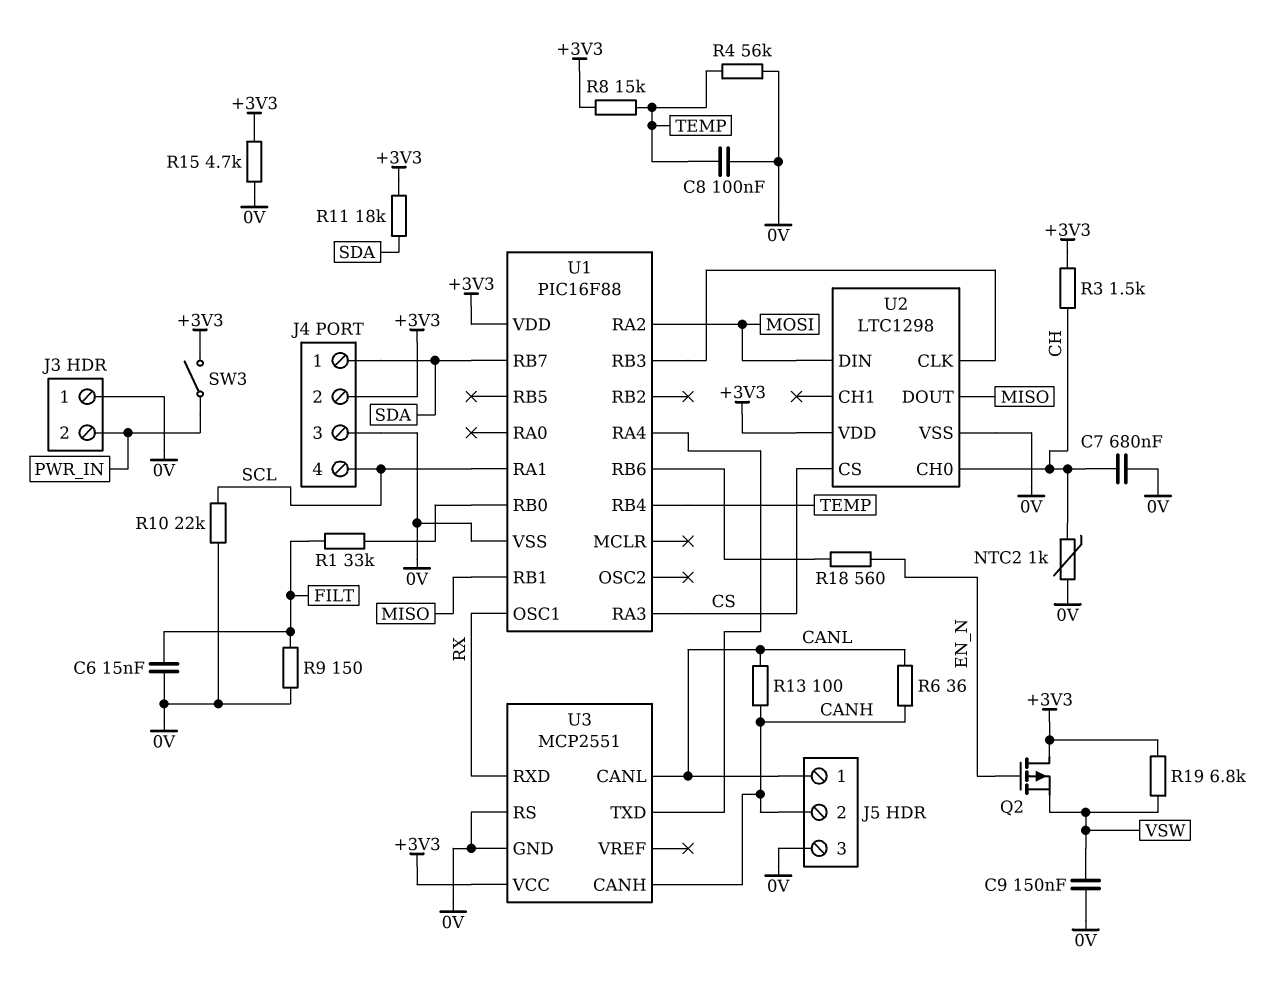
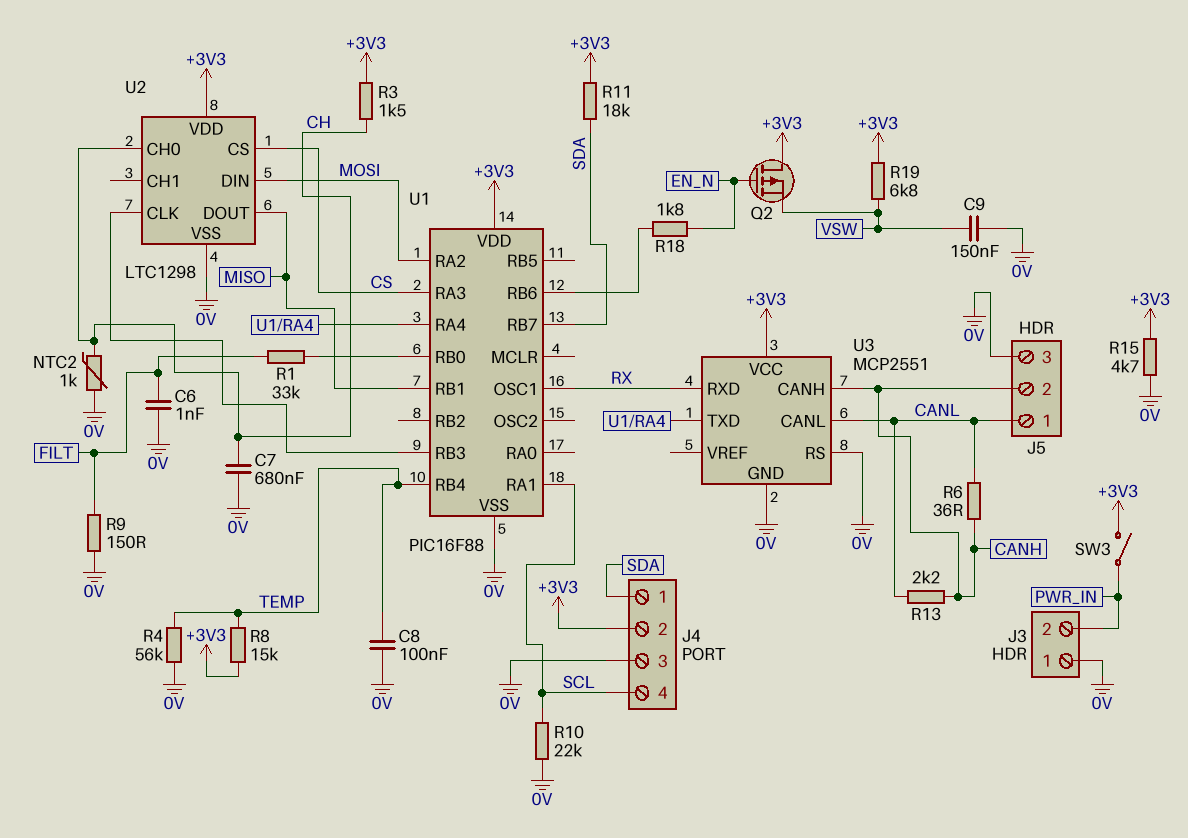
C6: 15nF (0V, FILT) -> 1nF (0V, FILT)
R13: 100 (CANH, CANL) -> 2.2k (CANH, CANL)
R18: 560 (EN_N, U1/RB6) -> 1.8k (EN_N, U1/RB6)

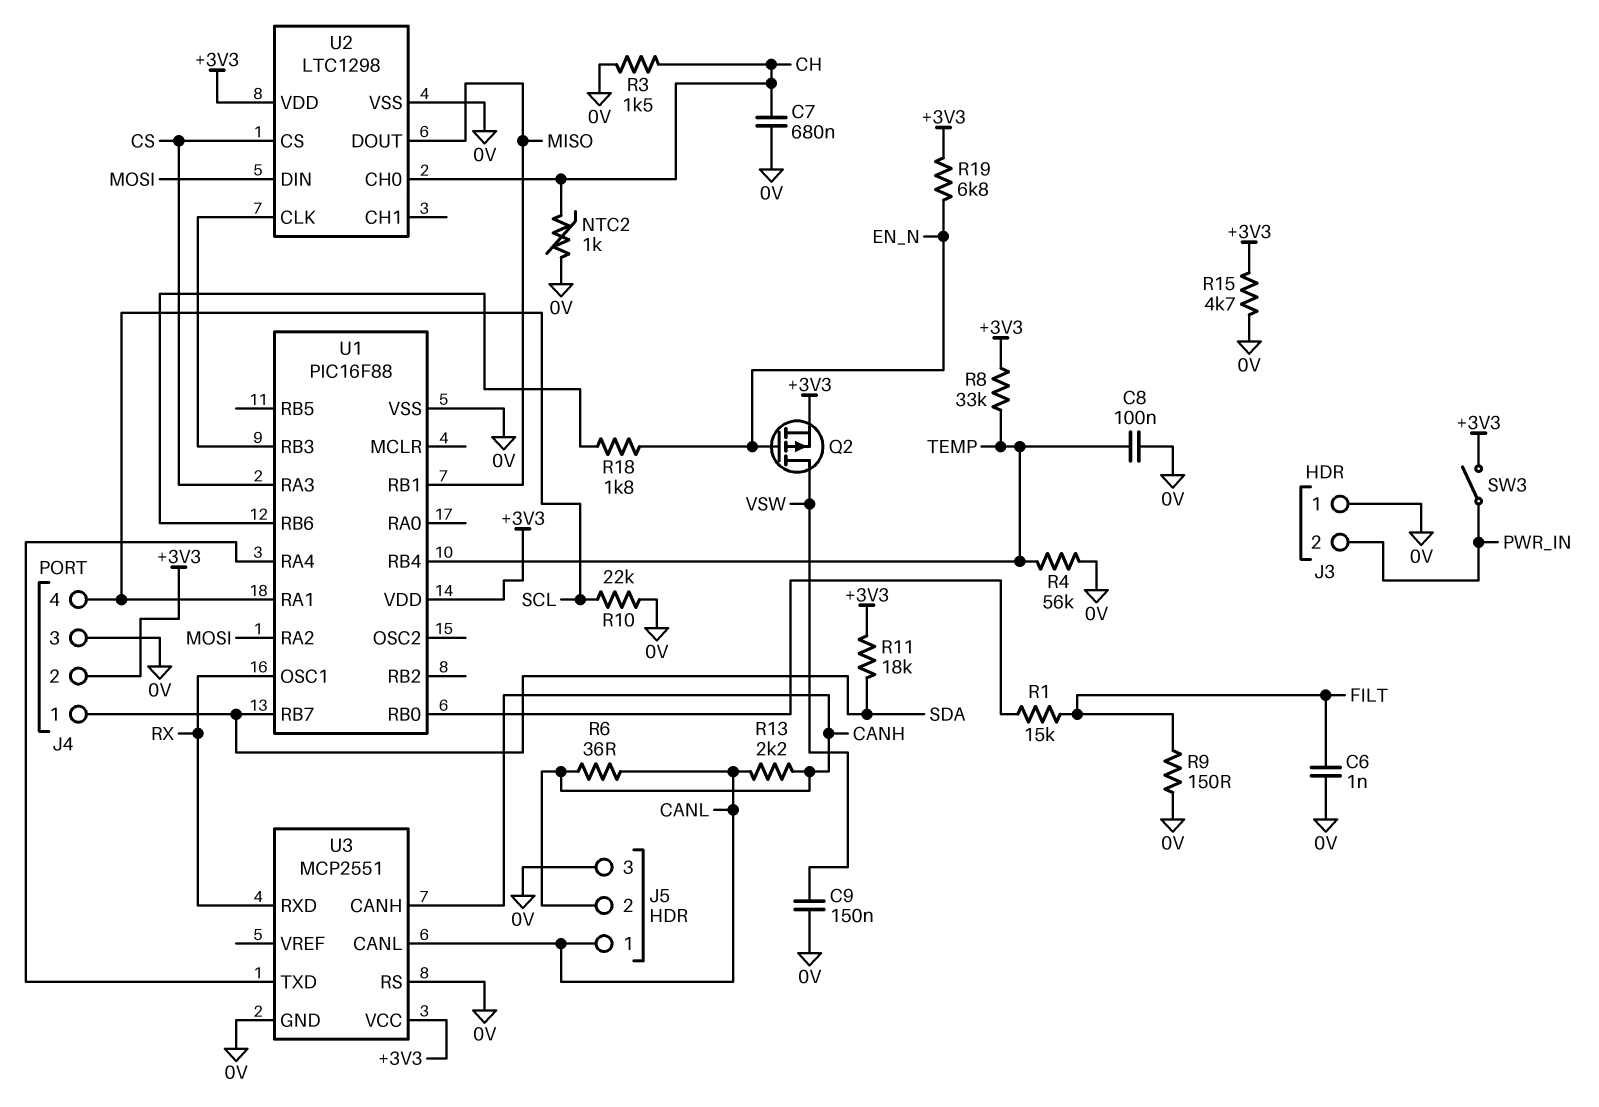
Q2: PMOS (G EN_N, D +3V3, S VSW) -> PMOS (G EN_N, D VSW, S +3V3)
R1: 33k (FILT, U1/RB0) -> 15k (FILT, U1/RB0)
R3: 1.5k (+3V3, CH) -> 1.5k (0V, CH)
R8: 15k (+3V3, TEMP) -> 33k (+3V3, TEMP)
R19: 6.8k (+3V3, VSW) -> 6.8k (+3V3, EN_N)

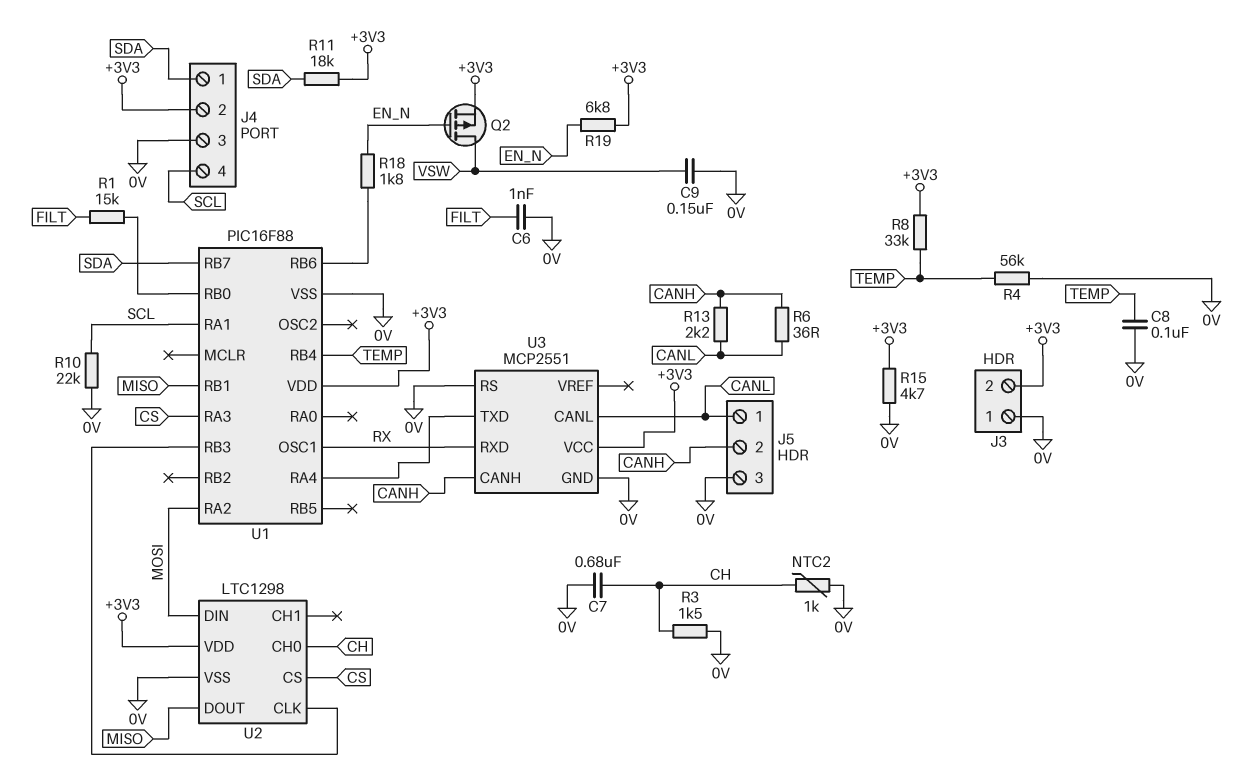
J3 pin 2: PWR_IN -> +3V3
R9: 150 (0V, FILT) -> none
SW3: switch (+3V3, PWR_IN) -> none

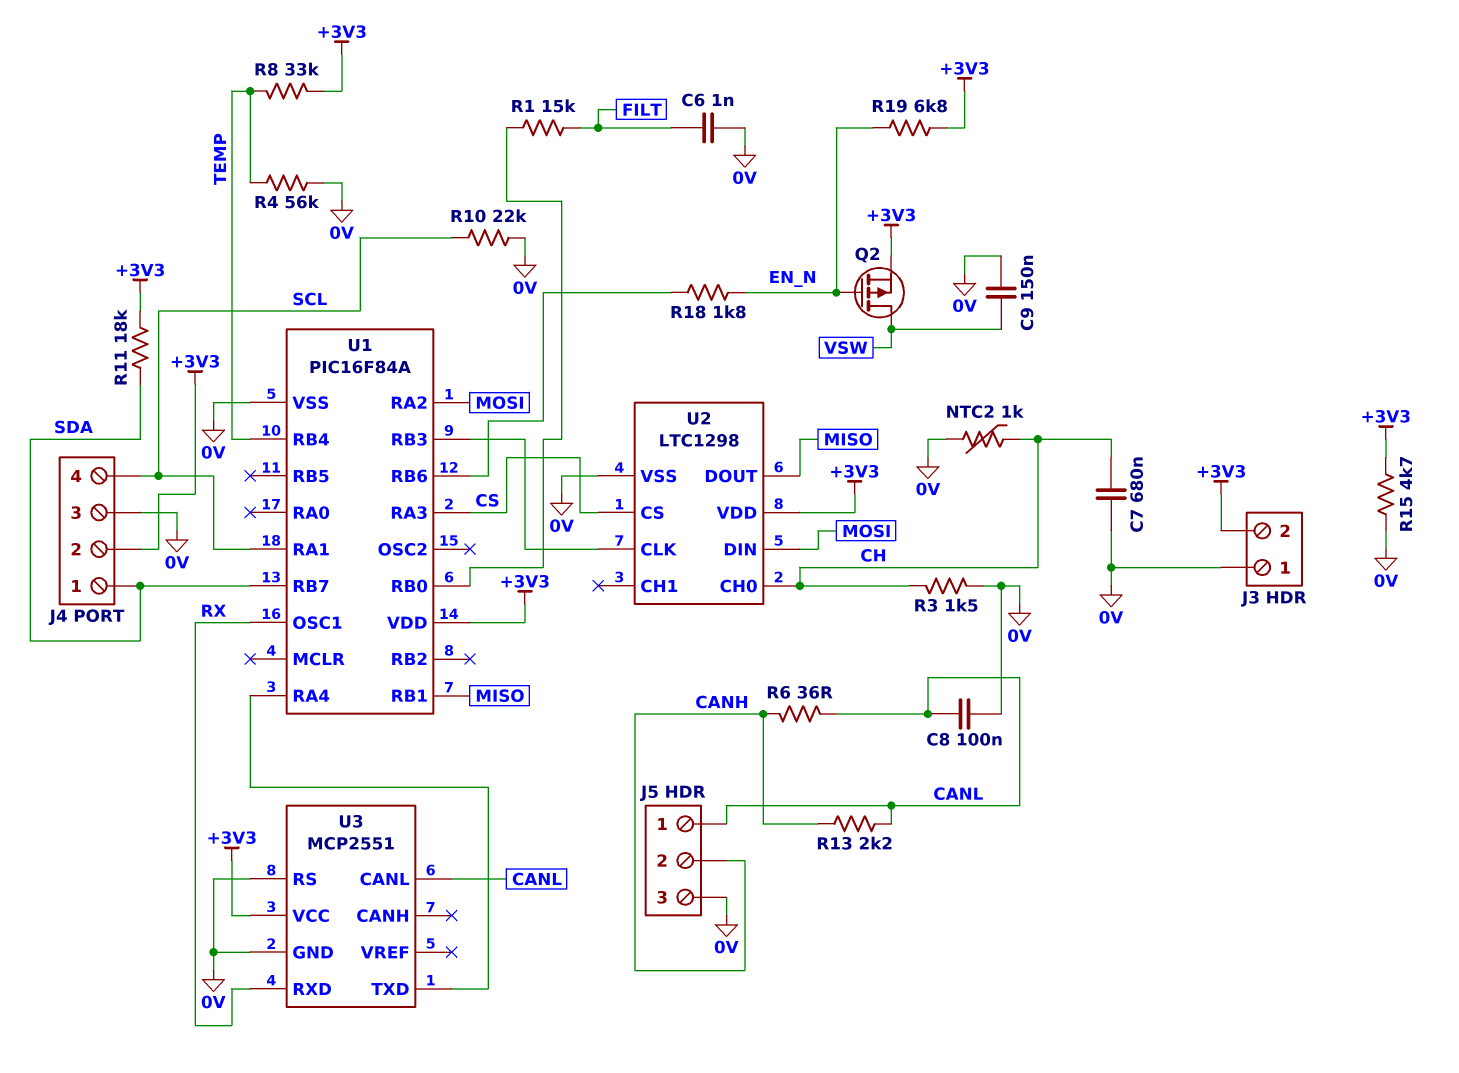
C8: 100nF (0V, TEMP) -> 100nF (0V, CANL)
U1: PIC16F88 -> PIC16F84A
U3 pin CANH: CANH -> none

